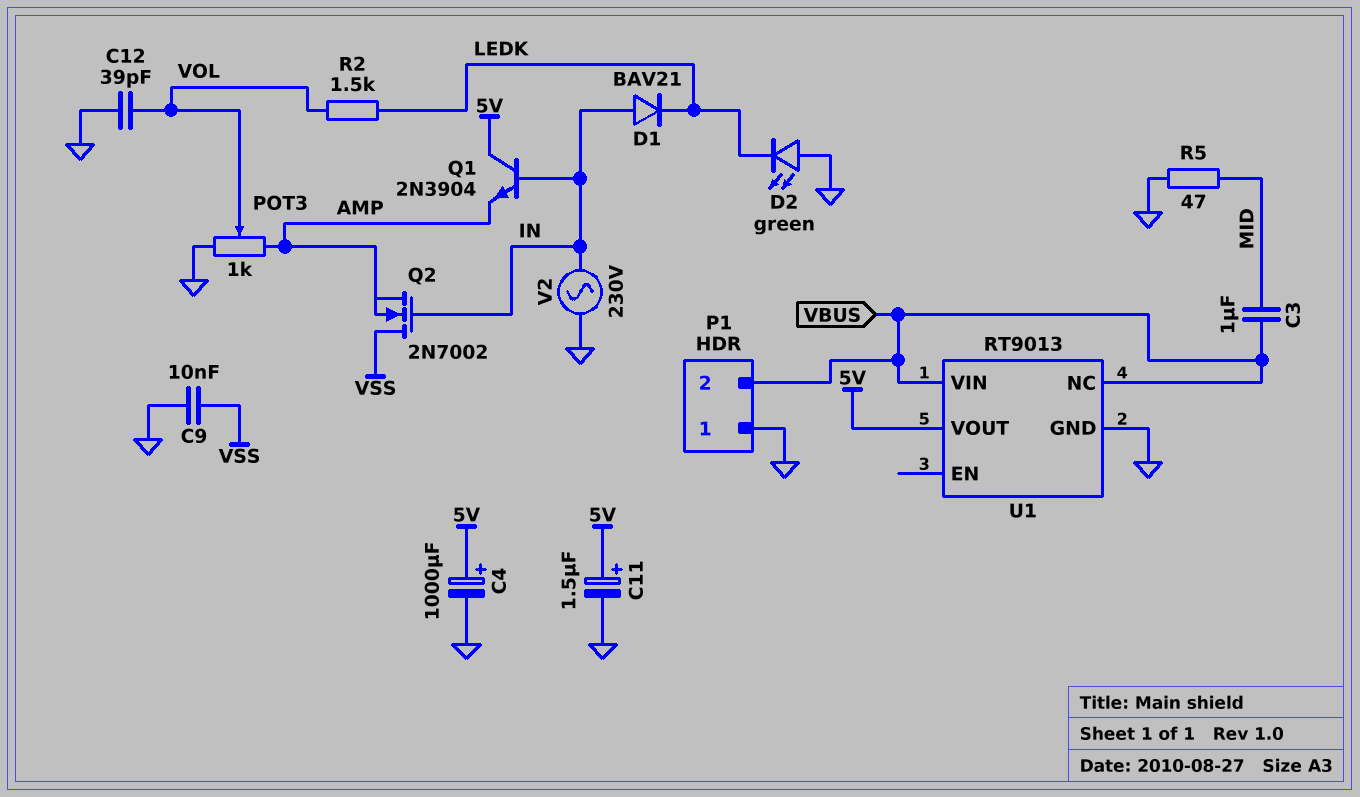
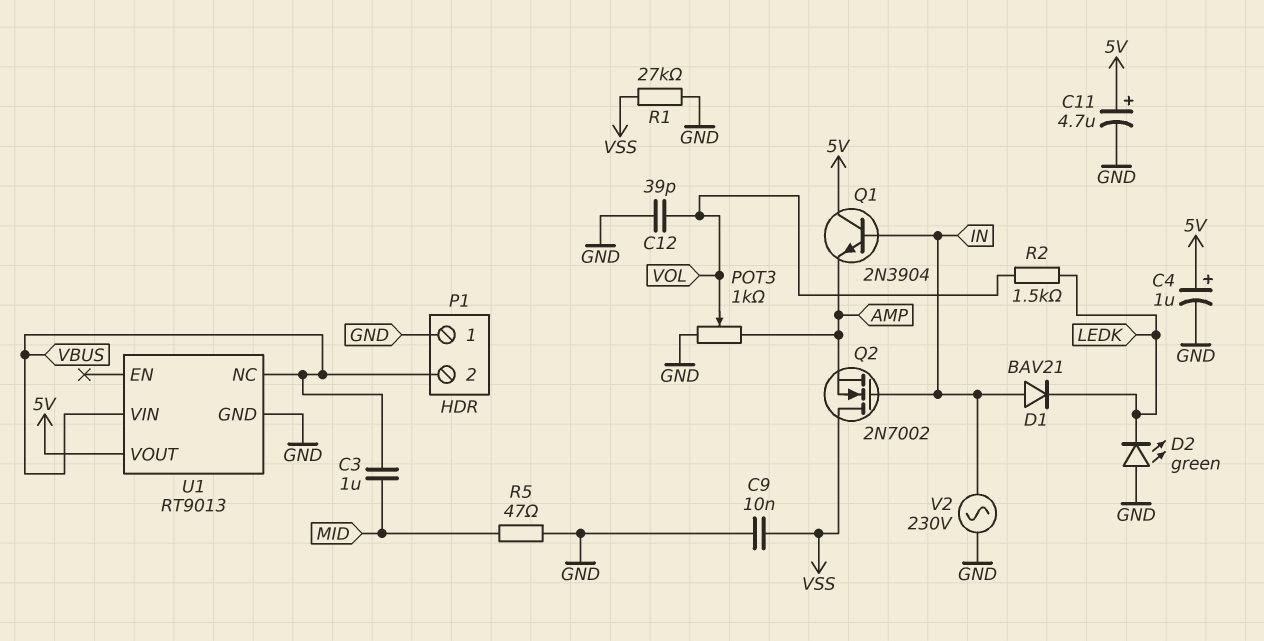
C4: 1000uF (plus 5V, minus GND) -> 1uF (plus 5V, minus GND)
C11: 1.5uF (plus 5V, minus GND) -> 4.7uF (plus 5V, minus GND)
R1: none -> 27k (GND, VSS)

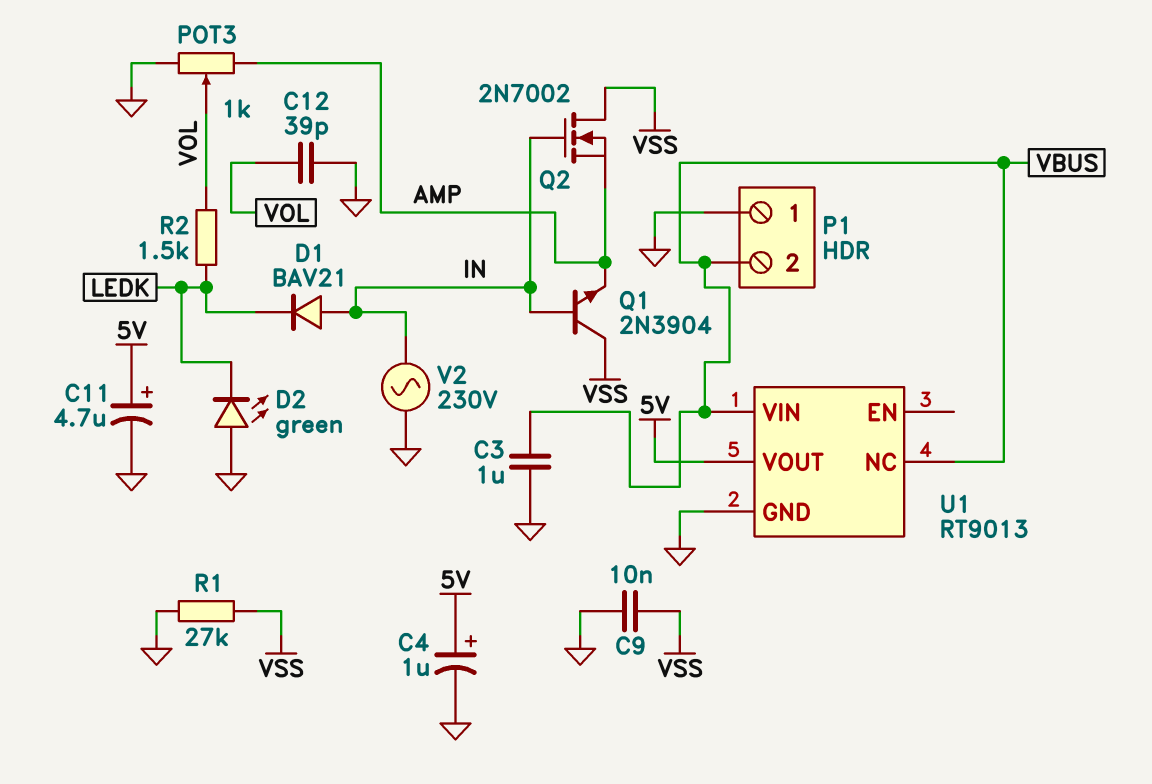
C3: 1uF (MID, VBUS) -> 1uF (GND, VBUS)
Q1: NPN 2N3904 (B IN, C 5V, E AMP) -> NPN 2N3904 (B IN, C VSS, E AMP)
R5: 47 (GND, MID) -> none

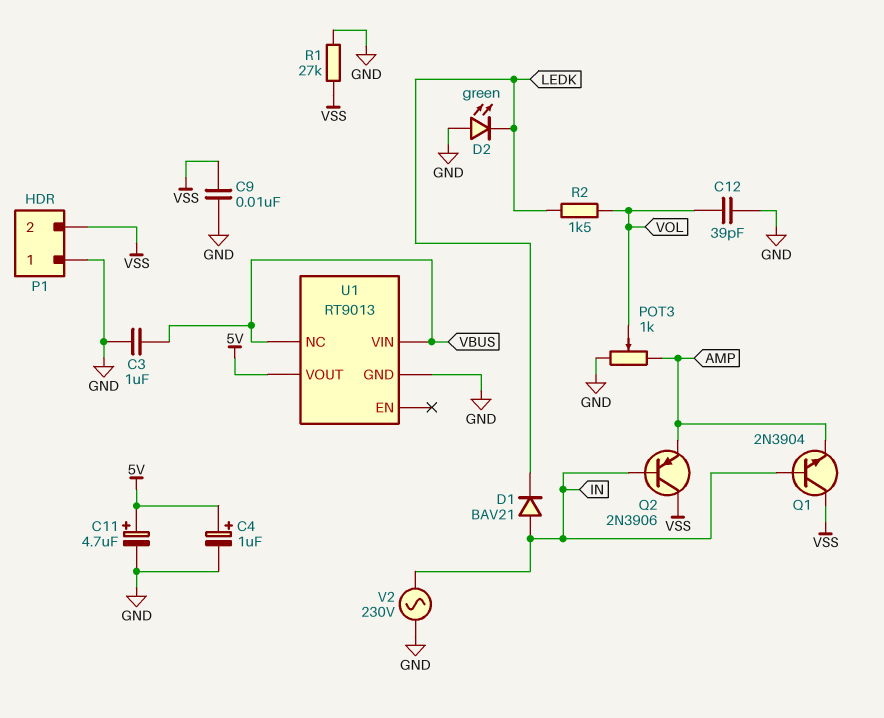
P1 pin 2: VBUS -> VSS
Q2: NMOS 2N7002 (G IN, D VSS, S AMP) -> PNP 2N3906 (B IN, C VSS, E AMP)

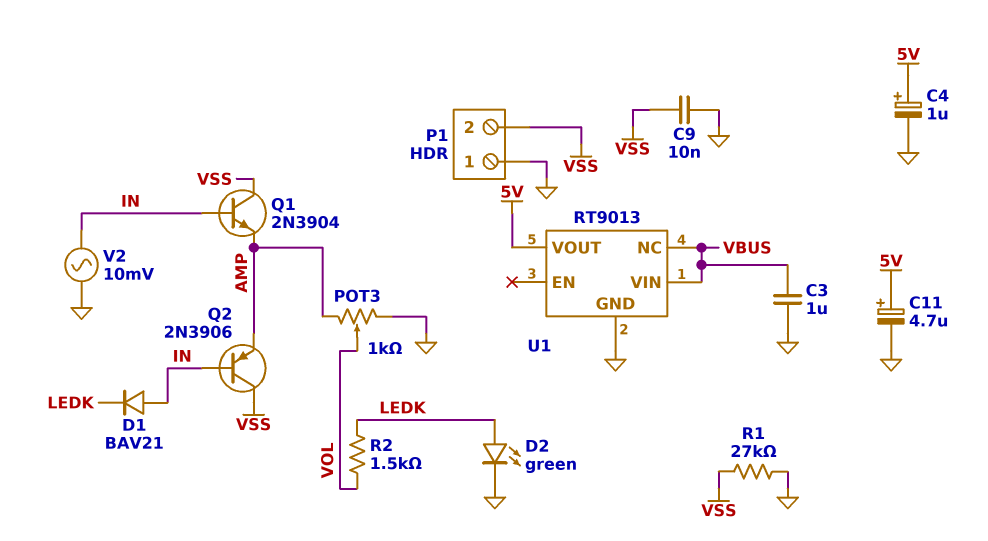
C12: 39pF (GND, VOL) -> none
D2: LED green (A GND, K LEDK) -> LED green (A LEDK, K GND)
V2: AC 230V (GND, IN) -> AC 10mV (GND, IN)

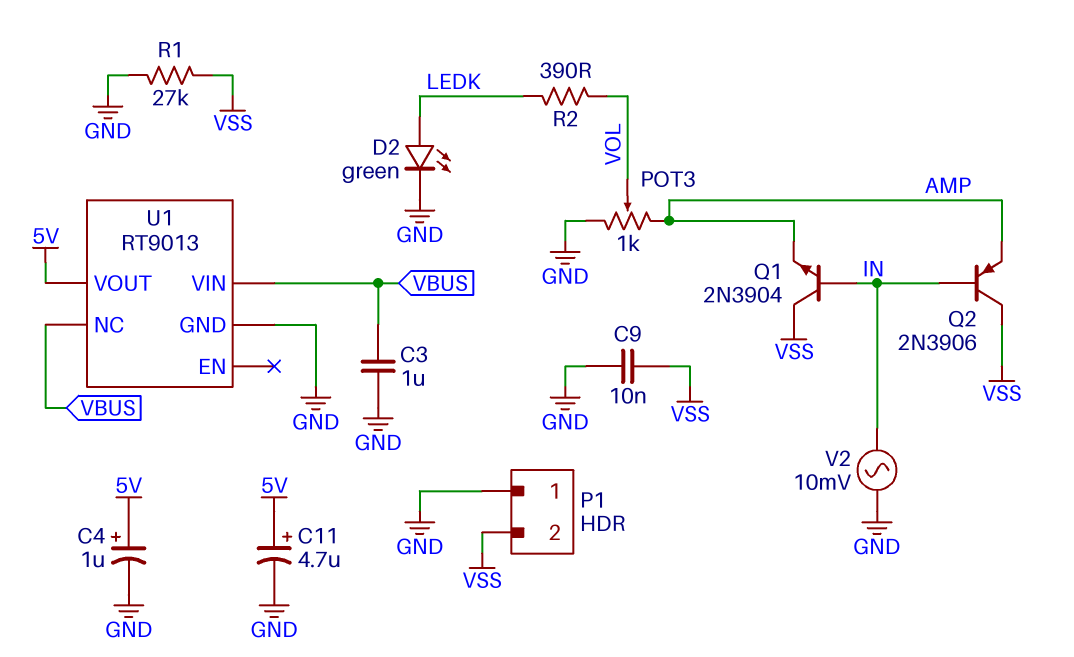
D1: diode BAV21 (A IN, K LEDK) -> none
R2: 1.5k (LEDK, VOL) -> 390 (LEDK, VOL)

